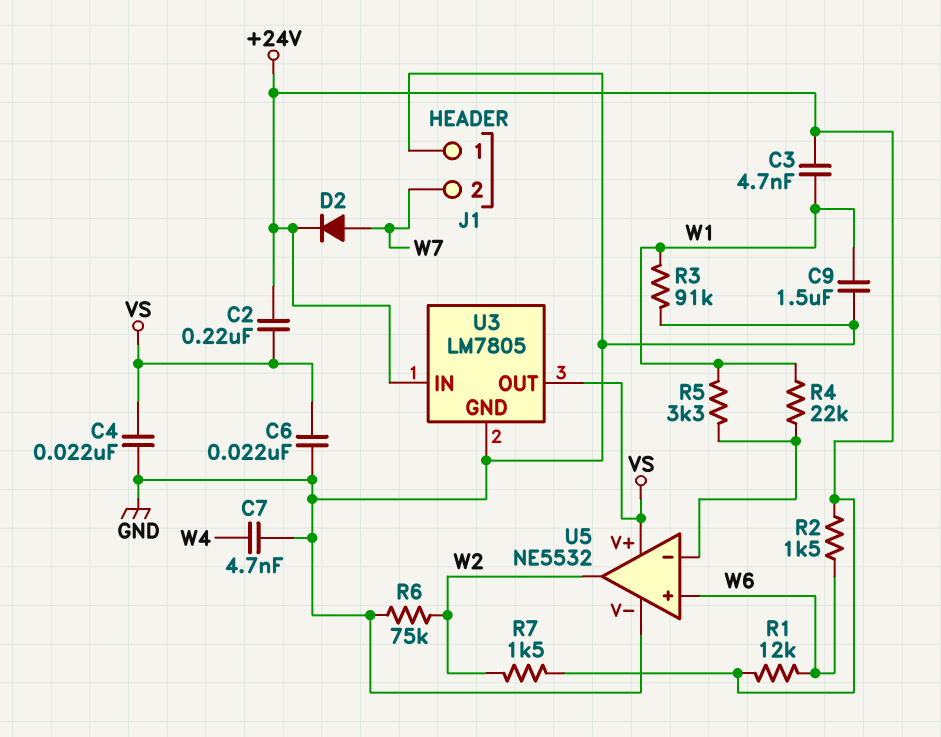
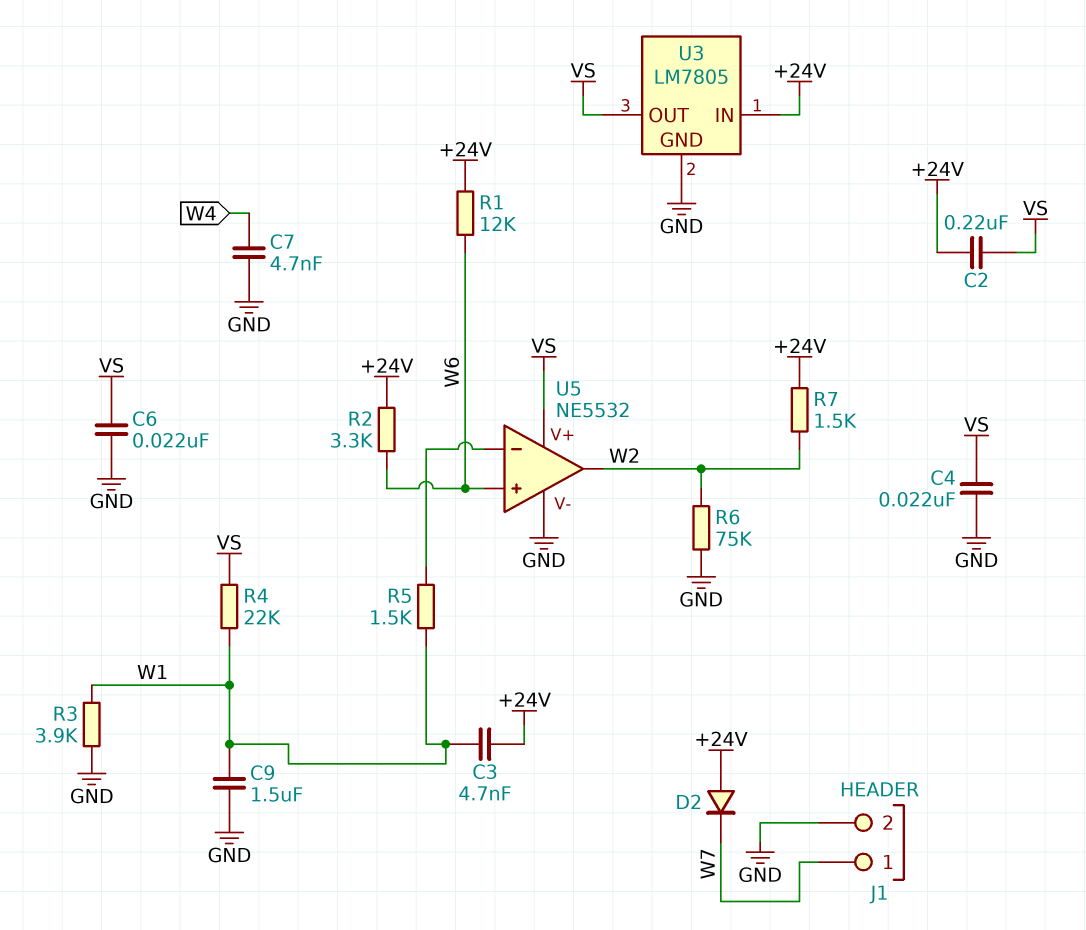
D2: diode (A W7, K +24V) -> diode (A +24V, K W7)
J1 pin 1: GND -> W7
J1 pin 2: W7 -> GND
R2: 1.5k (+24V, W6) -> 3.3k (+24V, W6)
R3: 91k (GND, W1) -> 3.9k (GND, W1)
R4: 22k (U5/in-, W1) -> 22k (VS, W1)
R5: 3.3k (U5/in-, W1) -> 1.5k (U5/in-, W1)

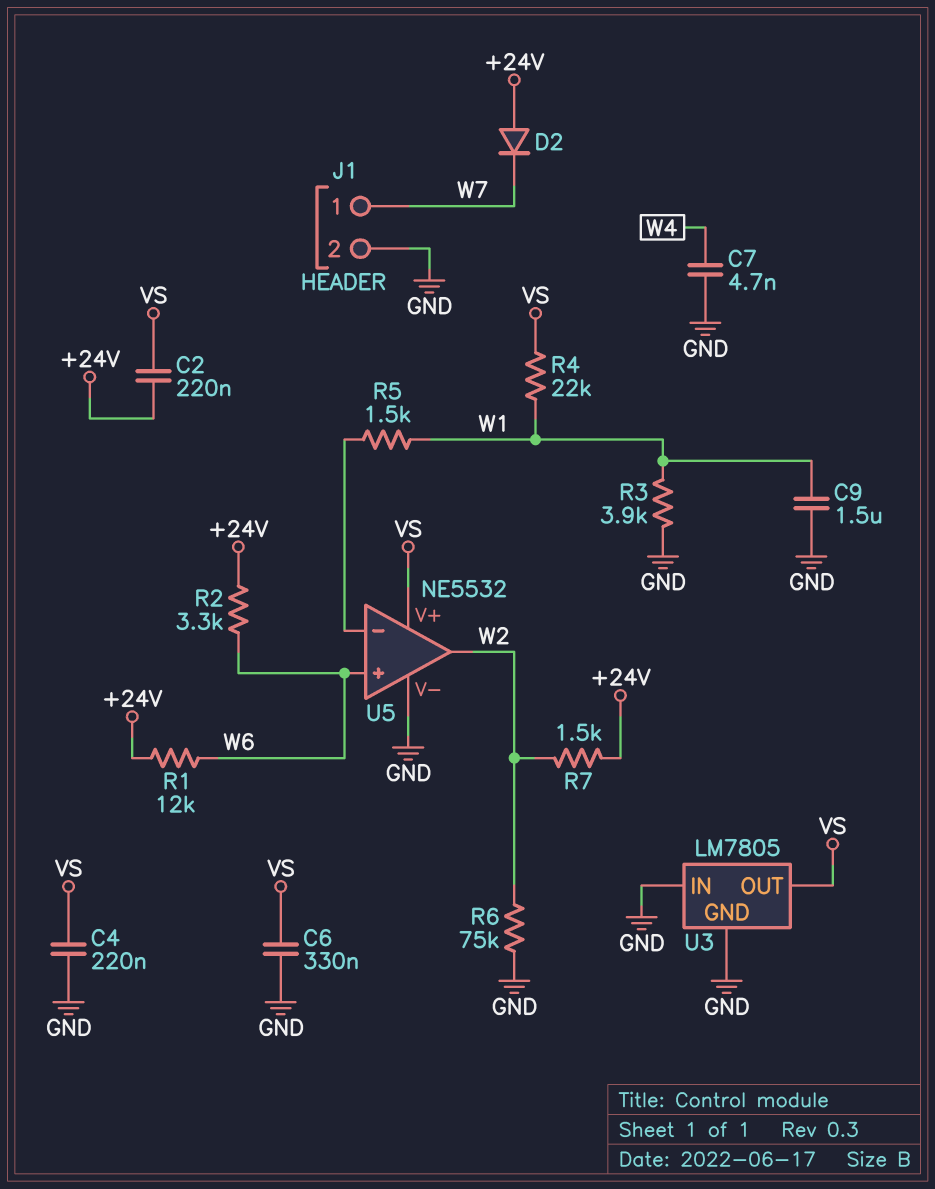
C3: 4.7nF (+24V, W1) -> none
C4: 22nF (GND, VS) -> 220nF (GND, VS)
C6: 22nF (GND, VS) -> 330nF (GND, VS)
U3 pin IN: +24V -> GND

